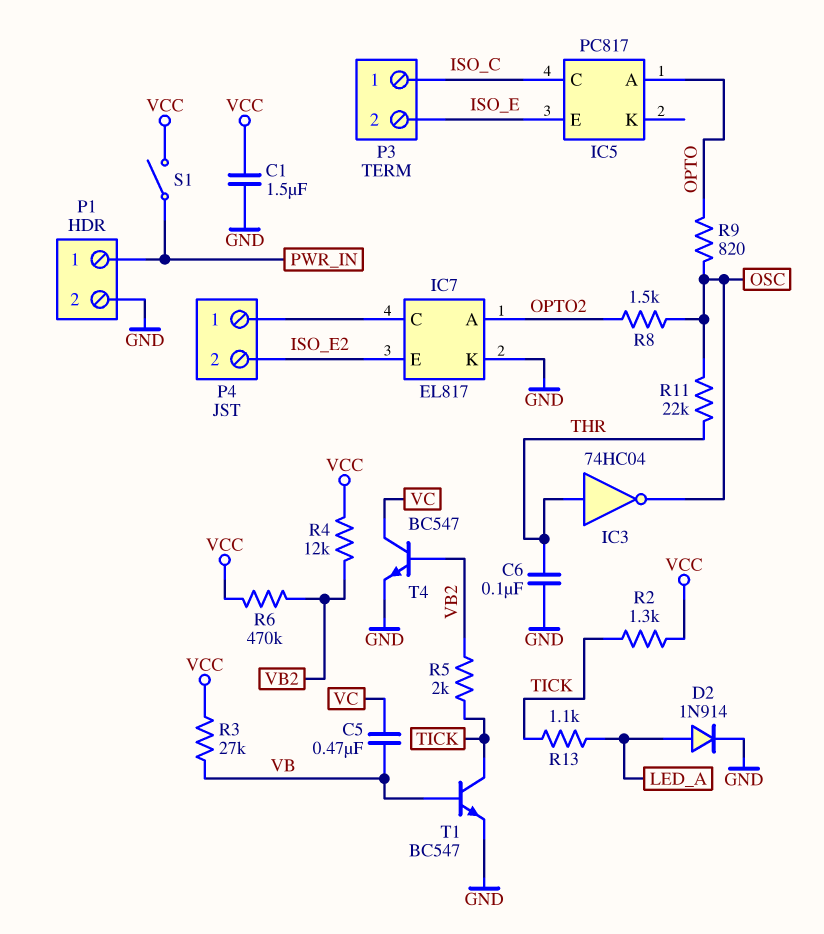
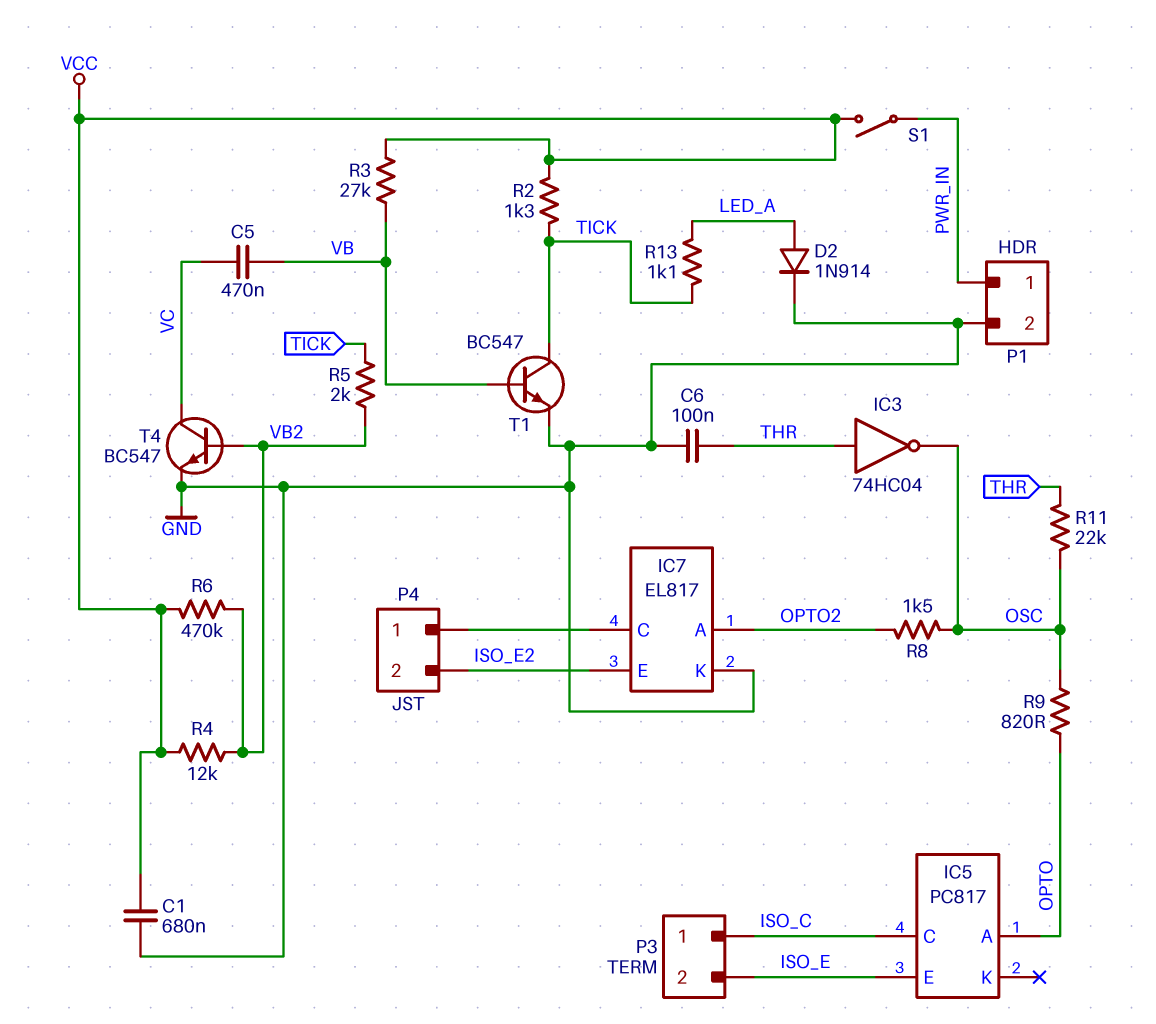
C1: 1.5uF (GND, VCC) -> 680nF (GND, VCC)

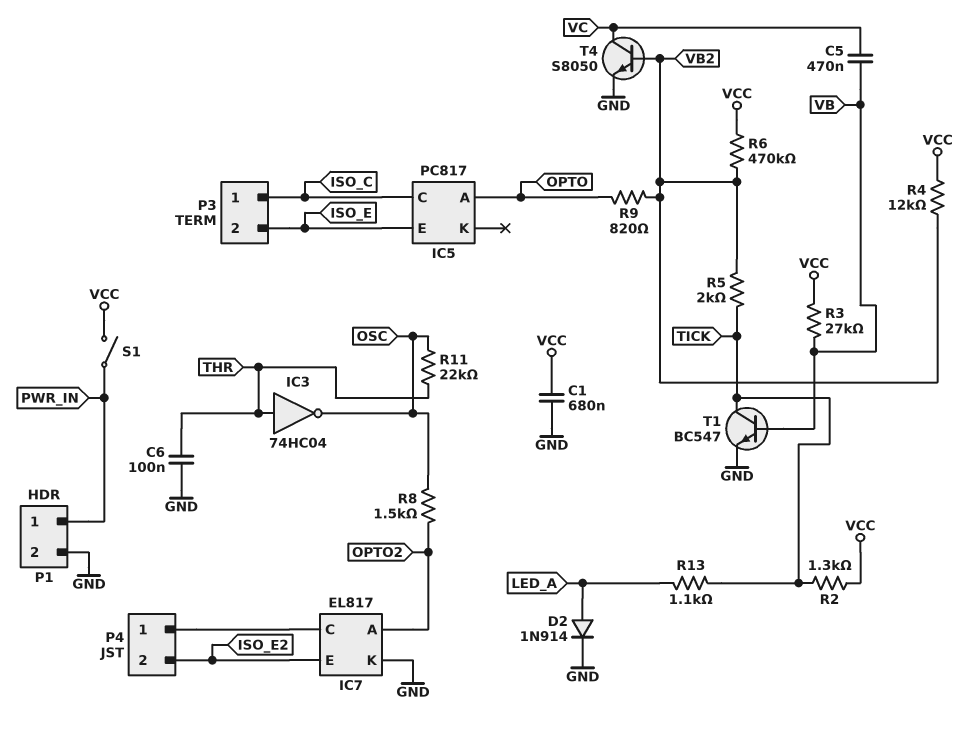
R9: 820 (OPTO, OSC) -> 820 (OPTO, VB2)
T4: NPN BC547 (B VB2, C VC, E GND) -> NPN S8050 (B VB2, C VC, E GND)

